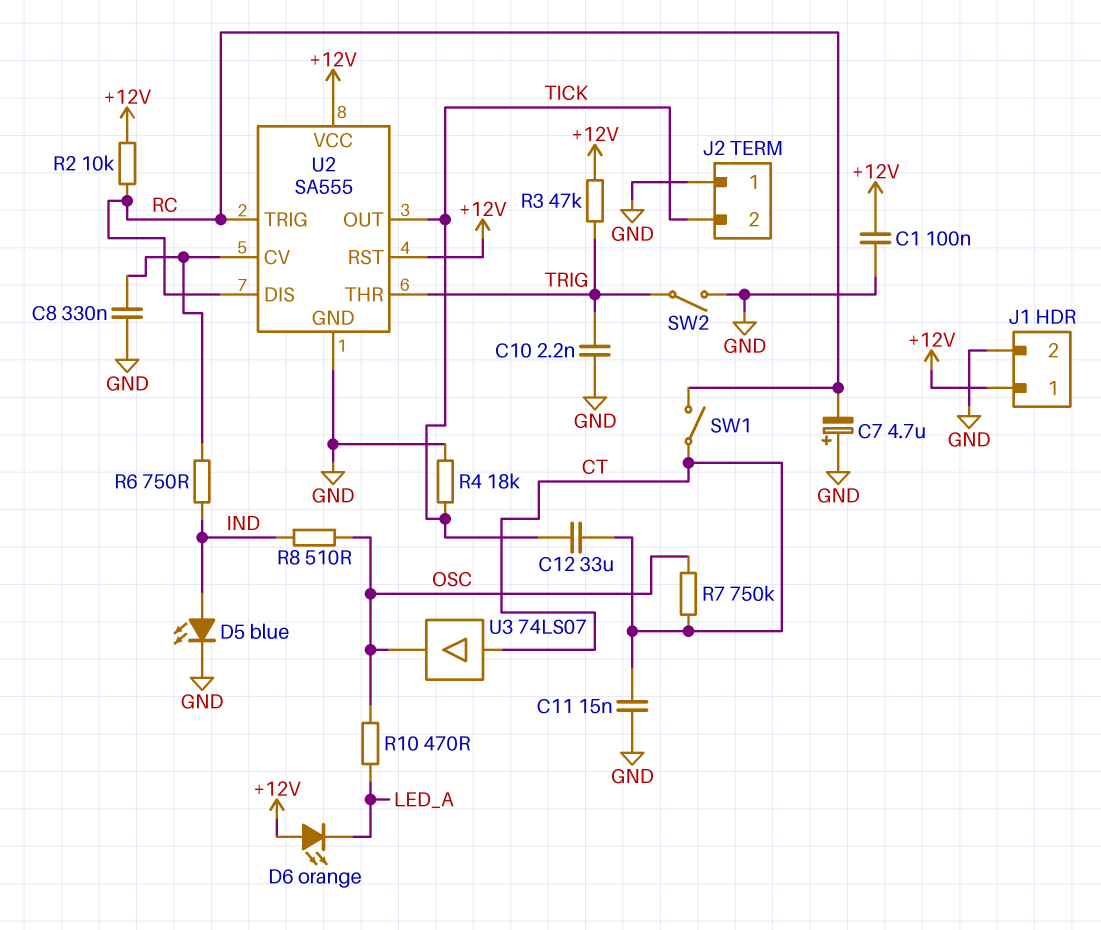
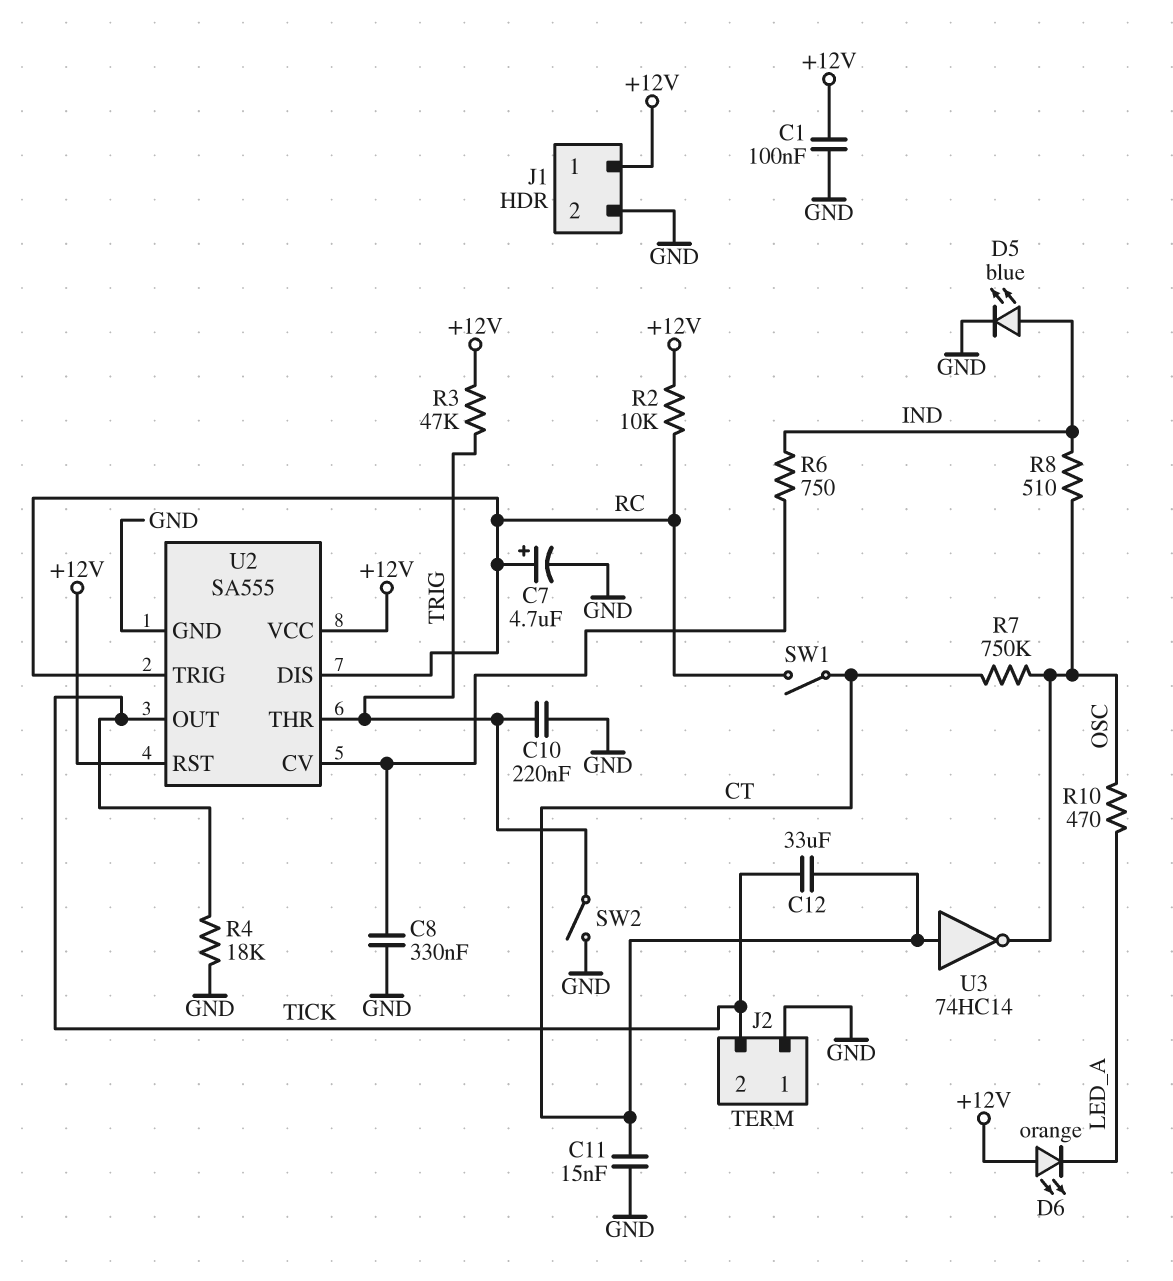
C7: 4.7uF (plus GND, minus RC) -> 4.7uF (plus RC, minus GND)
C10: 2.2nF (GND, TRIG) -> 220nF (GND, TRIG)
U3: buffer 74LS07 (in CT, out OSC) -> NOT 74HC14 (in CT, out OSC)

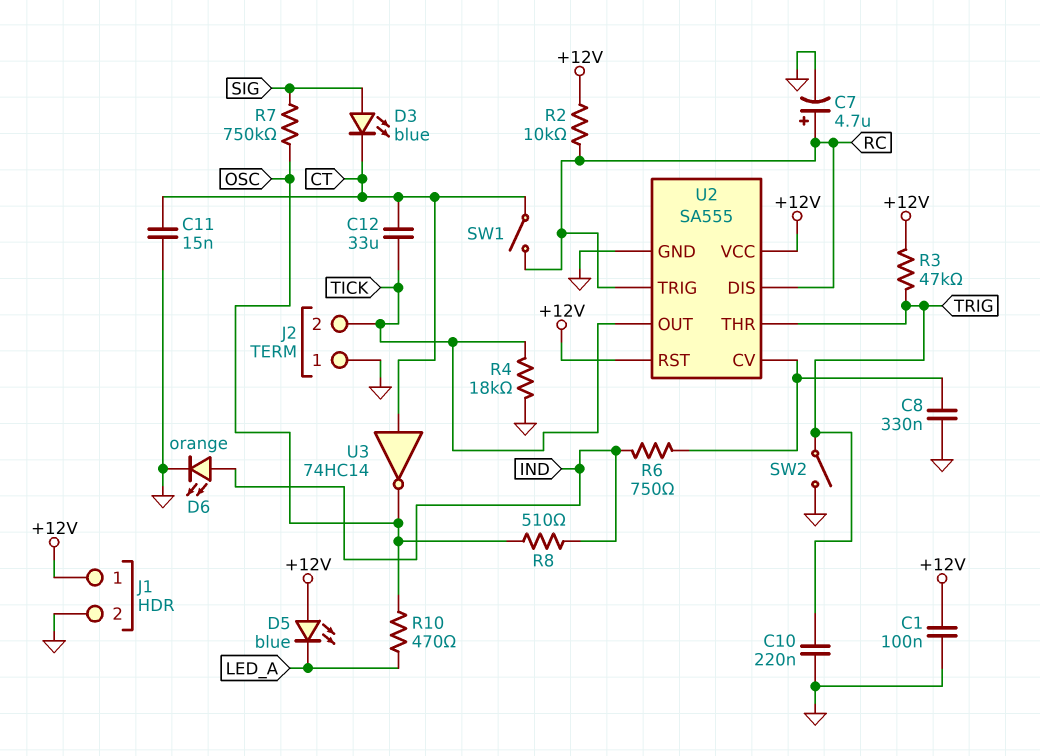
D3: none -> LED blue (A SIG, K CT)
D5: LED blue (A IND, K GND) -> LED blue (A +12V, K LED_A)
D6: LED orange (A +12V, K LED_A) -> LED orange (A IND, K GND)
R7: 750k (CT, OSC) -> 750k (OSC, SIG)

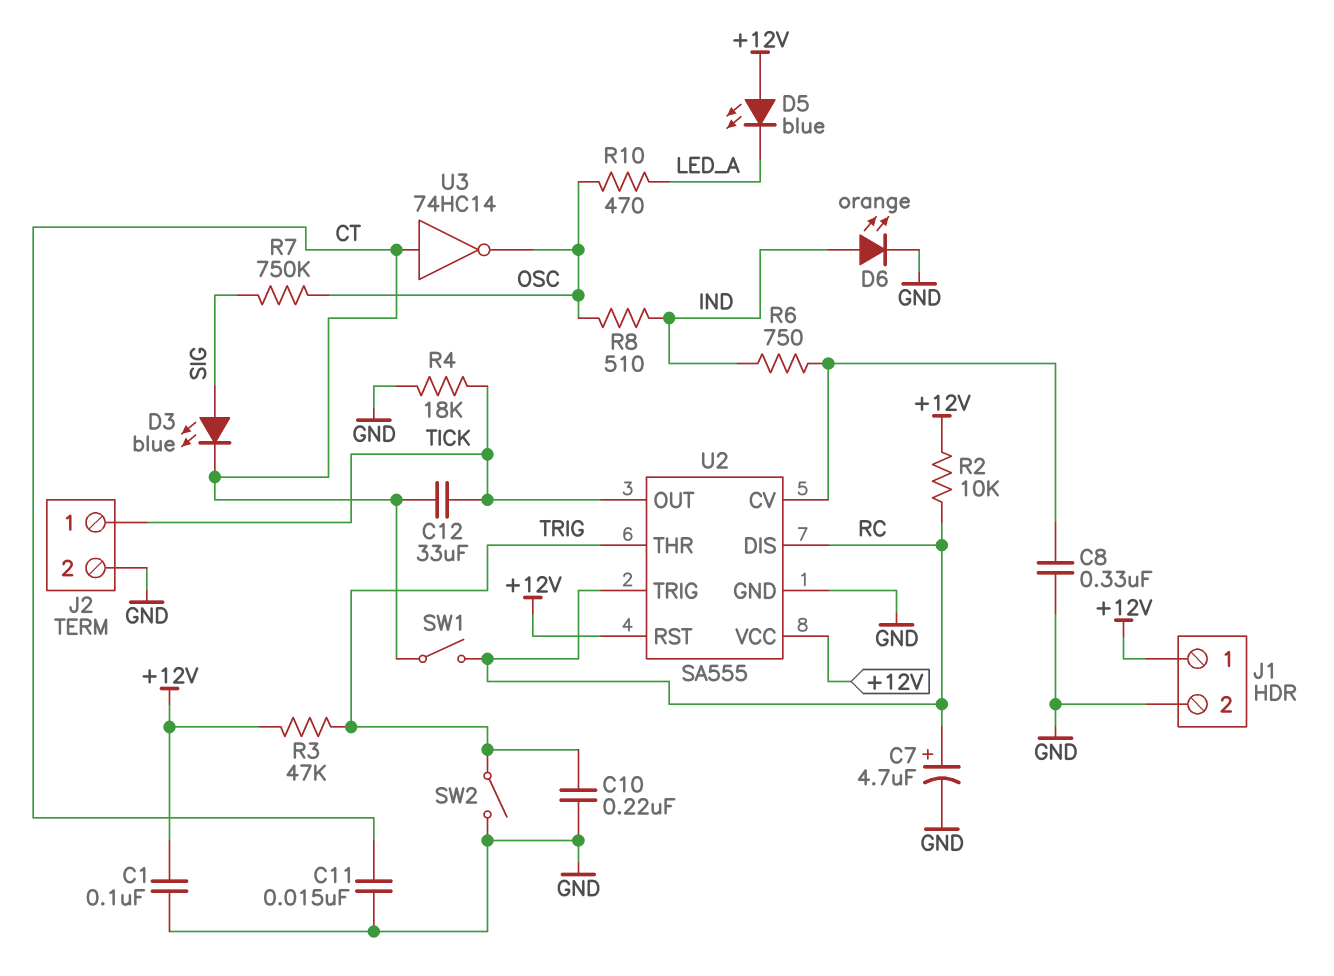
J2 pin 1: GND -> TICK
J2 pin 2: TICK -> GND

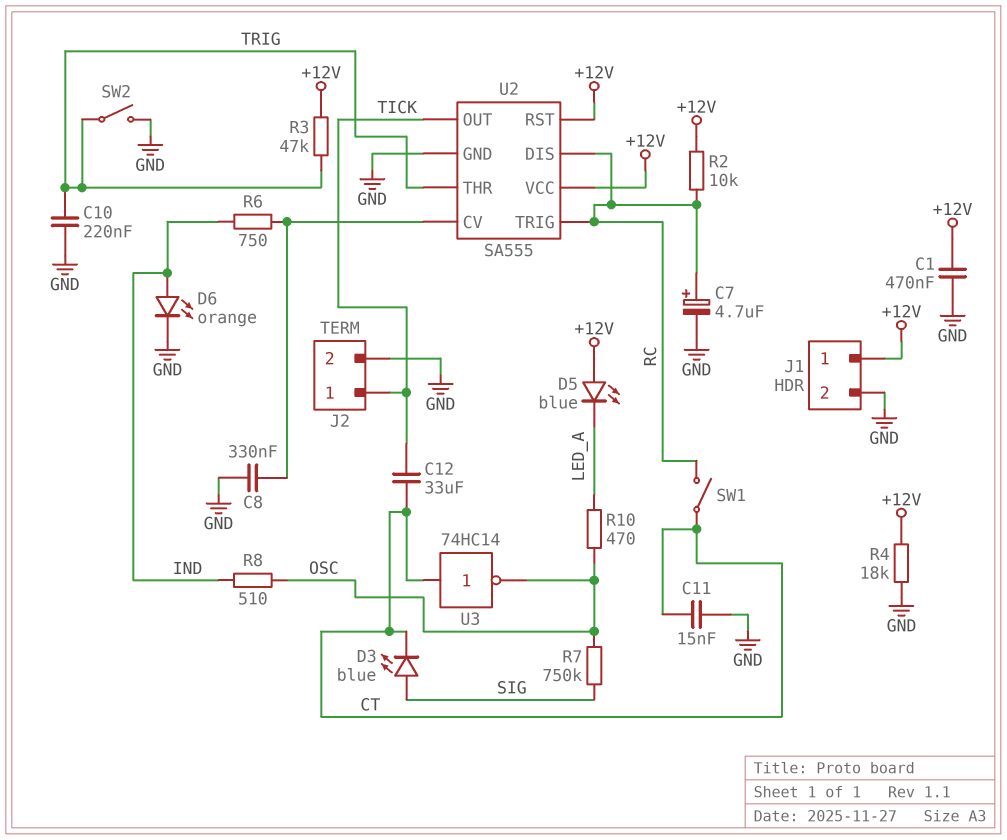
C1: 100nF (+12V, GND) -> 470nF (+12V, GND)
R4: 18k (GND, TICK) -> 18k (+12V, GND)

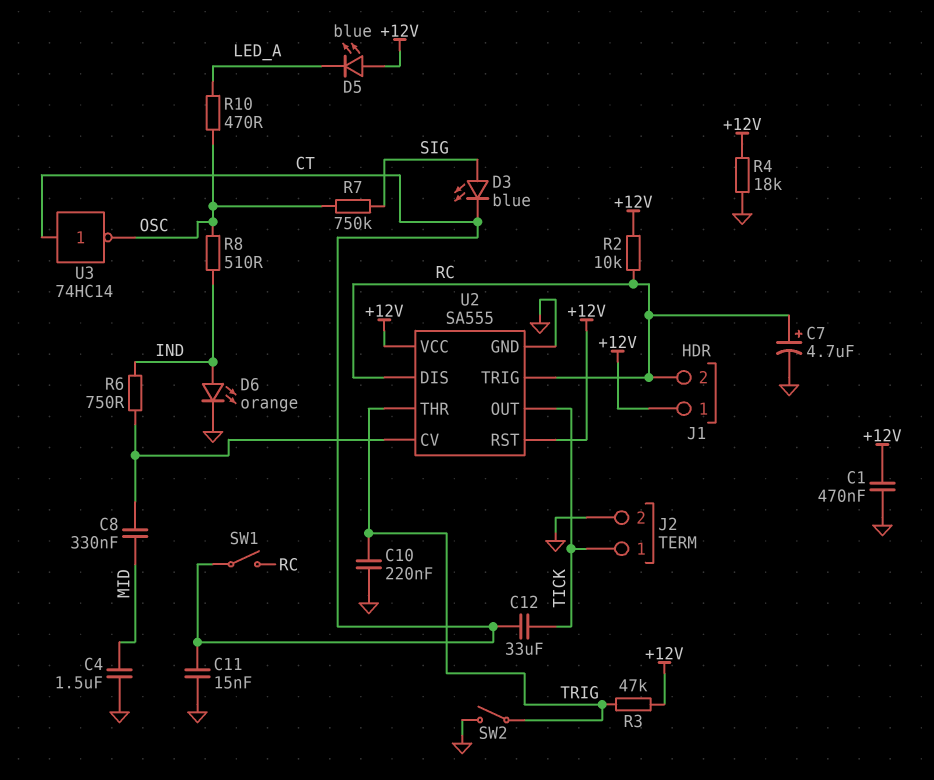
C4: none -> 1.5uF (GND, MID)
C8: 330nF (GND, U2/CV) -> 330nF (MID, U2/CV)
J1 pin 2: GND -> RC

